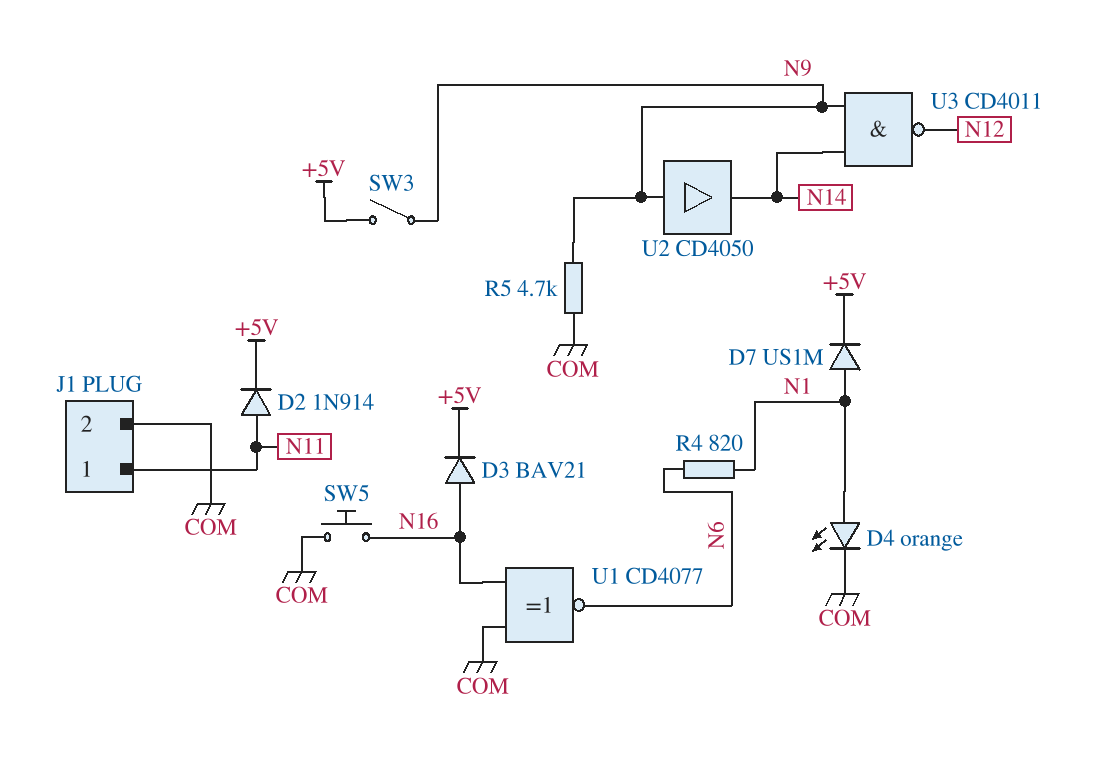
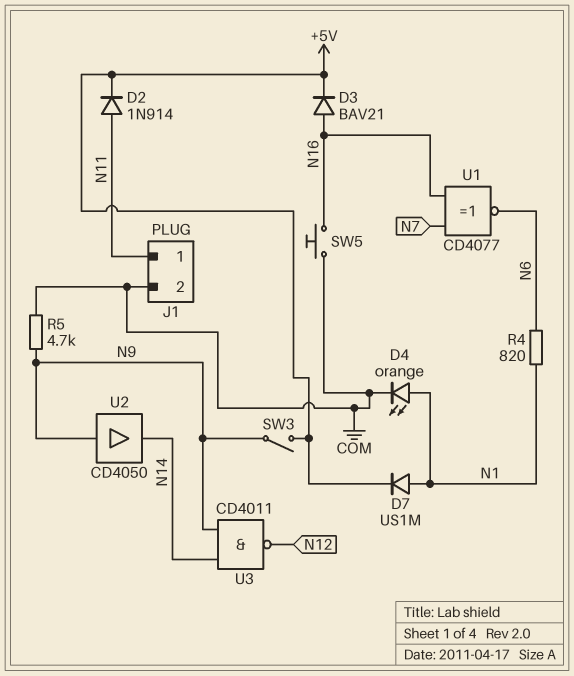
U1: XNOR CD4077 (in COM, in N16, out N6) -> XNOR CD4077 (in N7, in N16, out N6)

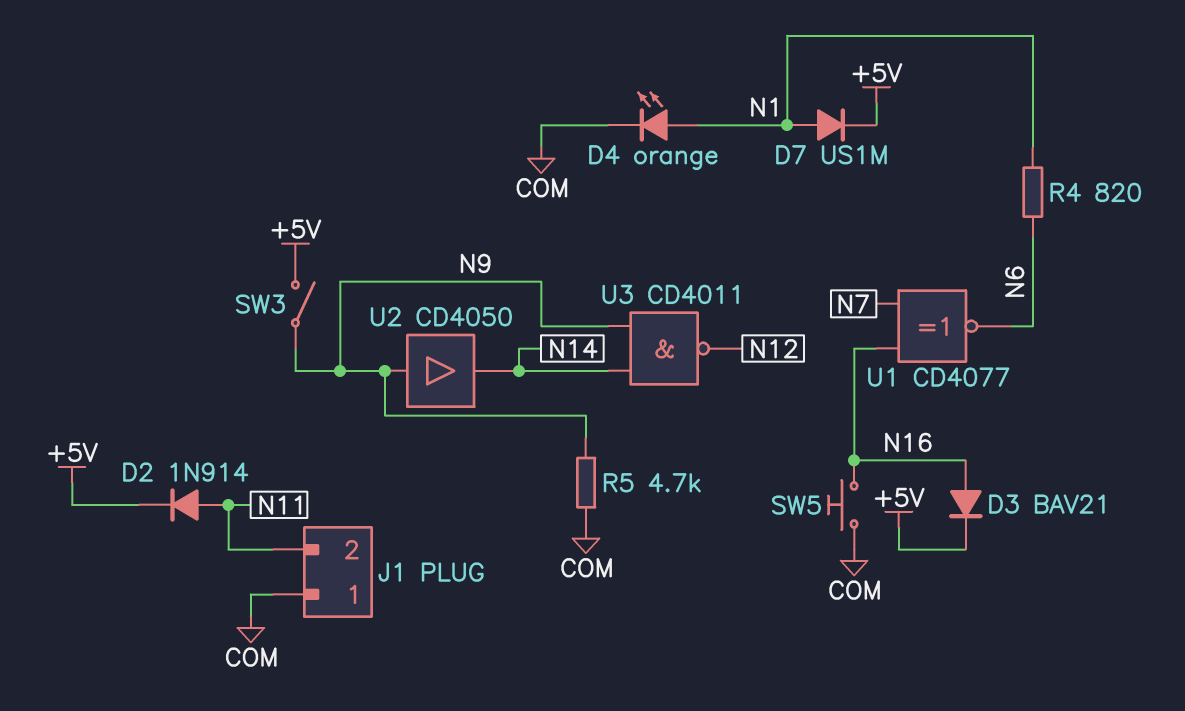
J1 pin 1: N11 -> COM
J1 pin 2: COM -> N11

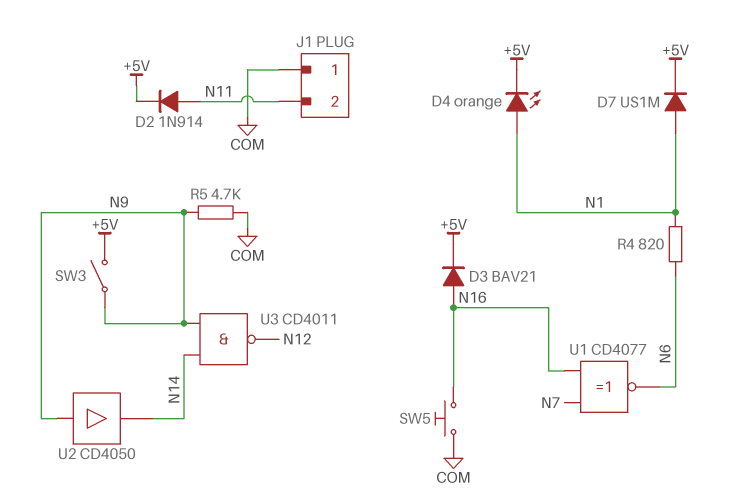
D4: LED orange (A N1, K COM) -> LED orange (A N1, K +5V)

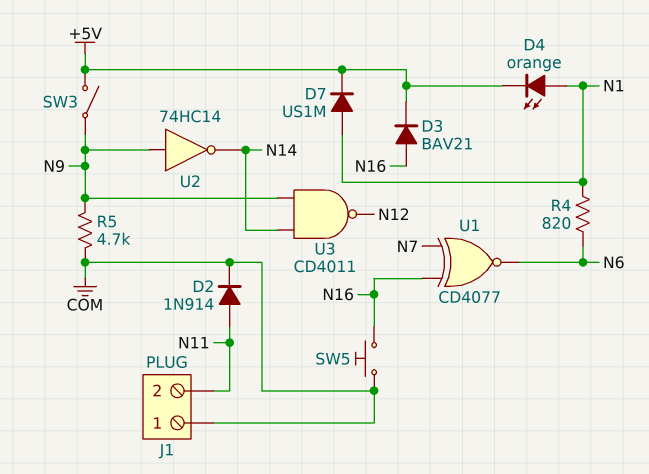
D2: diode 1N914 (A N11, K +5V) -> diode 1N914 (A N11, K COM)
U2: buffer CD4050 (in N9, out N14) -> NOT 74HC14 (in N9, out N14)

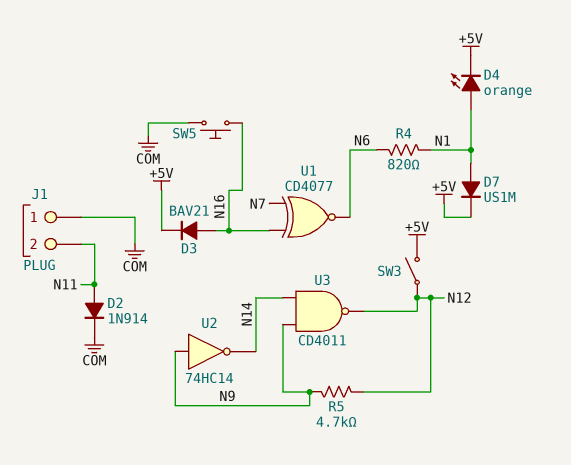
R5: 4.7k (COM, N9) -> 4.7k (N9, N12)
SW3: switch (+5V, N9) -> switch (+5V, N12)

